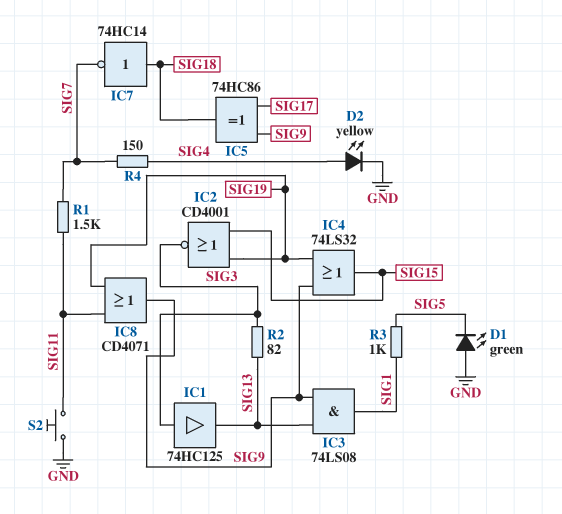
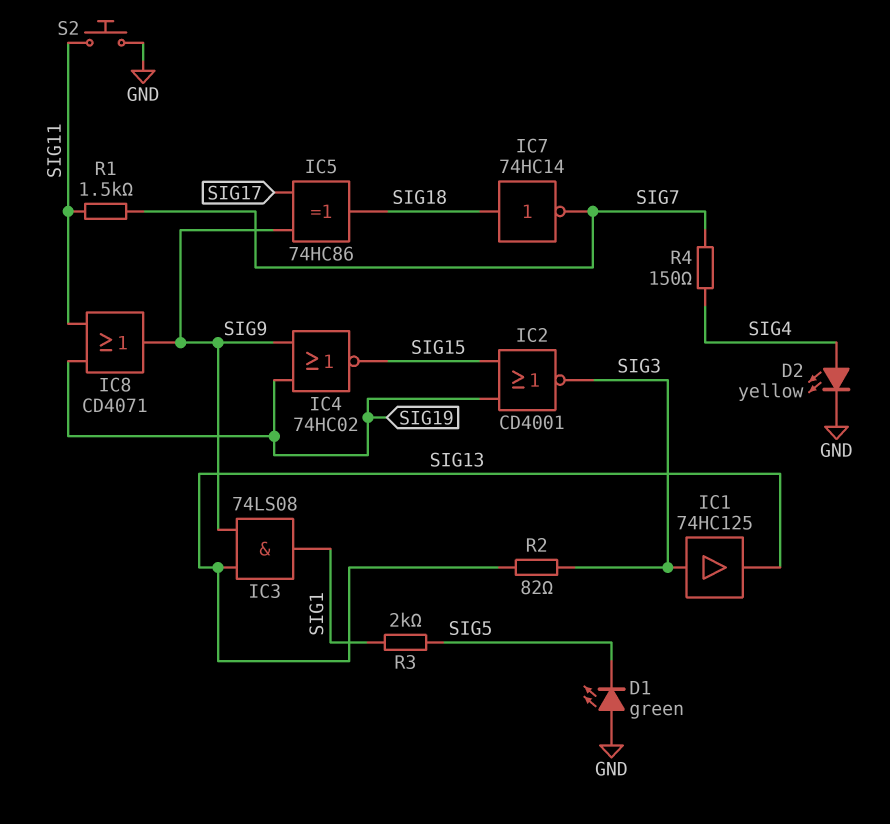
IC4: OR 74LS32 (in SIG9, in SIG19, out SIG15) -> NOR 74HC02 (in SIG9, in SIG19, out SIG15)
R3: 1k (SIG1, SIG5) -> 2k (SIG1, SIG5)

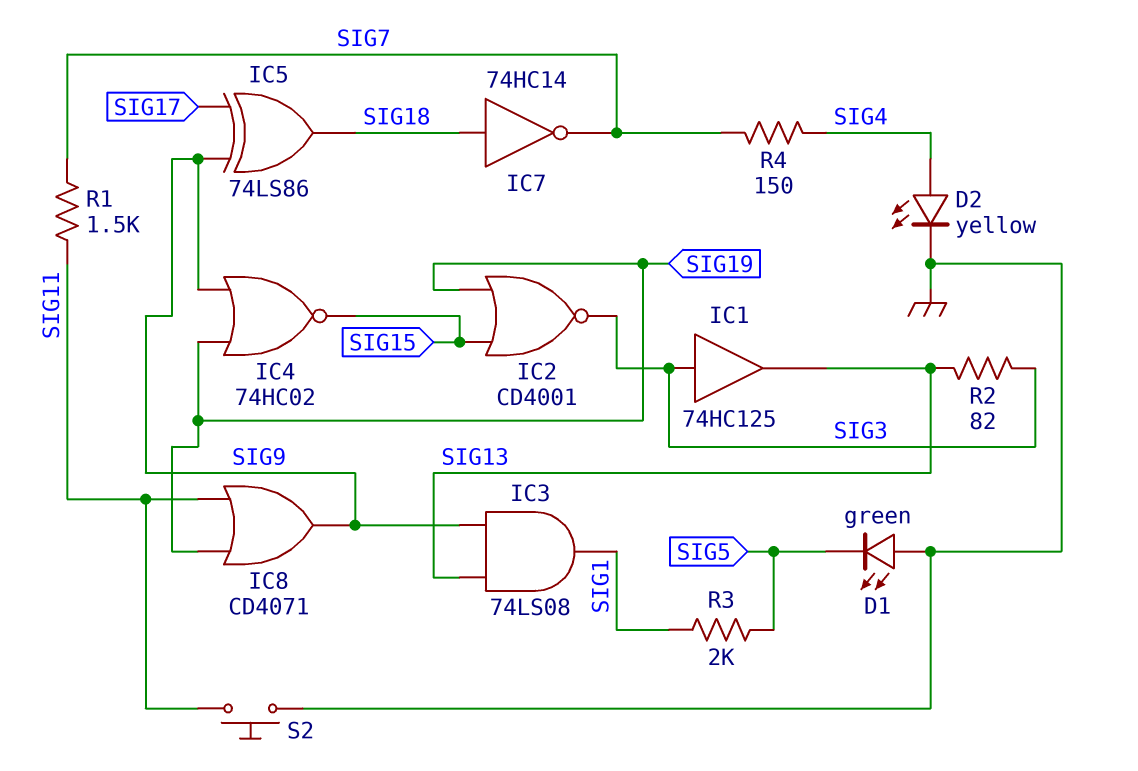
IC5: XOR 74HC86 (in SIG9, in SIG17, out SIG18) -> XOR 74LS86 (in SIG9, in SIG17, out SIG18)

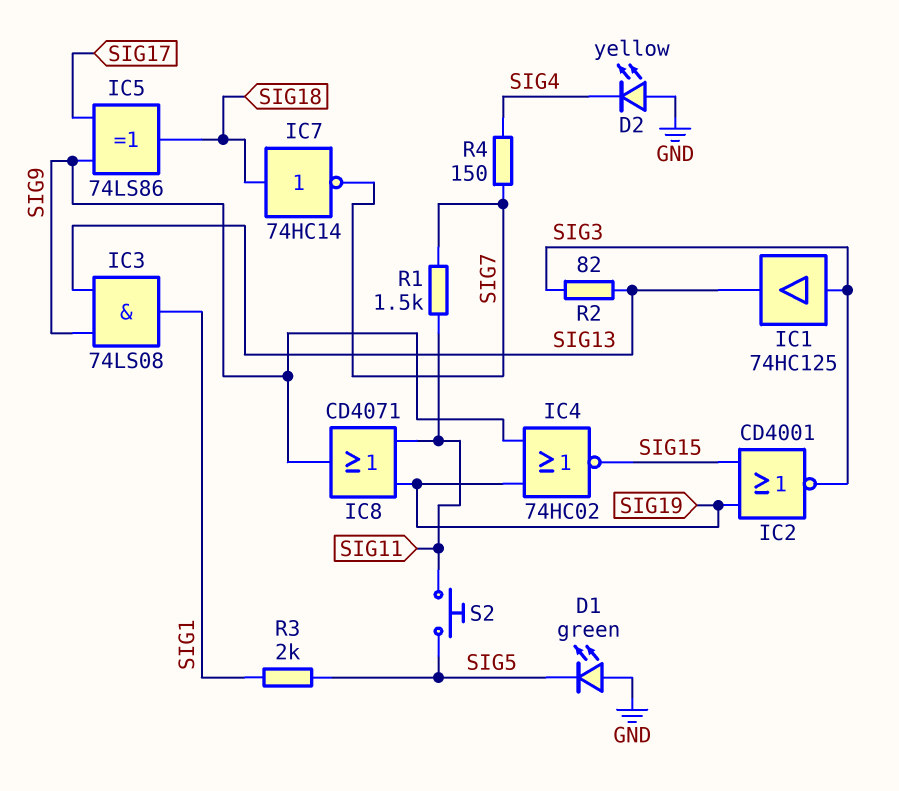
D2: LED yellow (A SIG4, K GND) -> LED yellow (A GND, K SIG4)
S2: button (GND, SIG11) -> button (SIG5, SIG11)

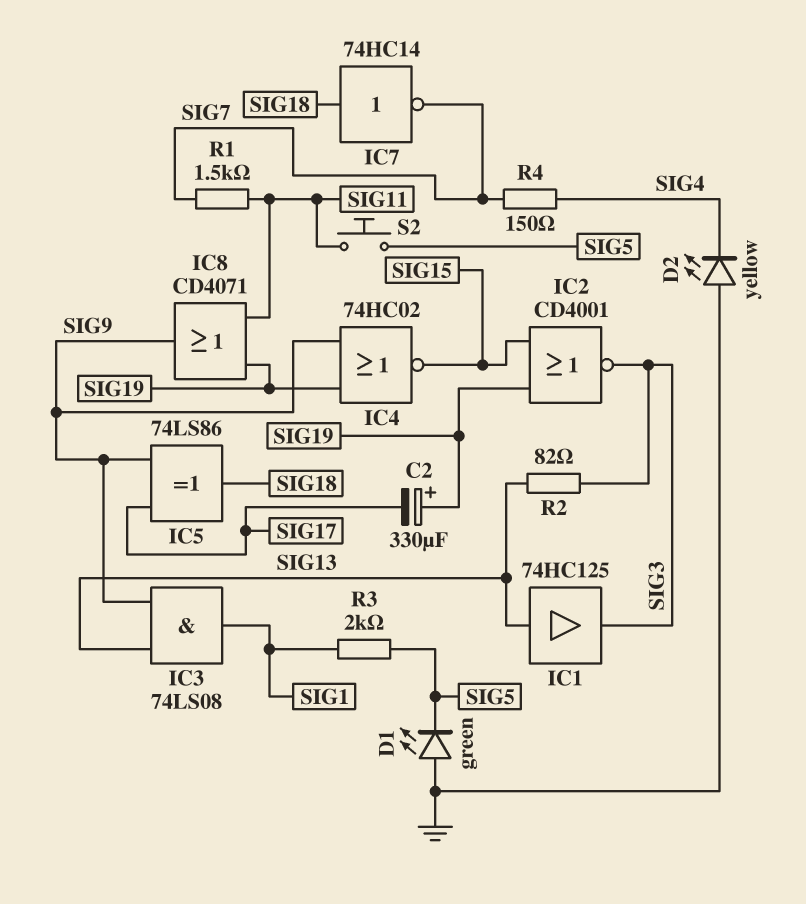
C2: none -> 330uF (plus SIG19, minus SIG17)
IC1: buffer 74HC125 (in SIG3, out SIG13) -> buffer 74HC125 (in SIG13, out SIG3)

